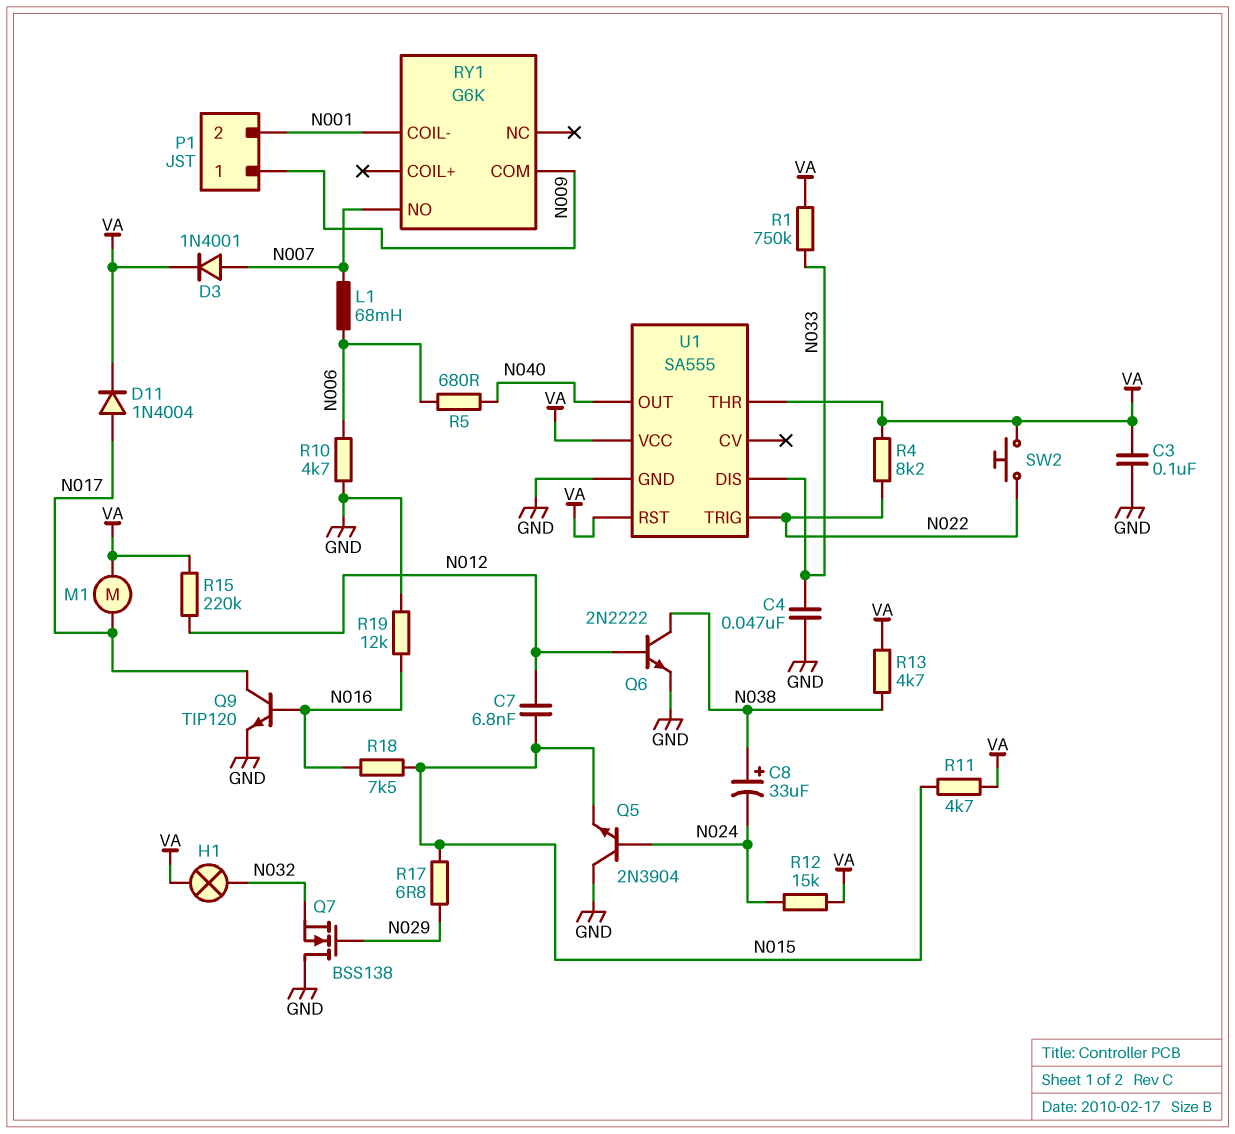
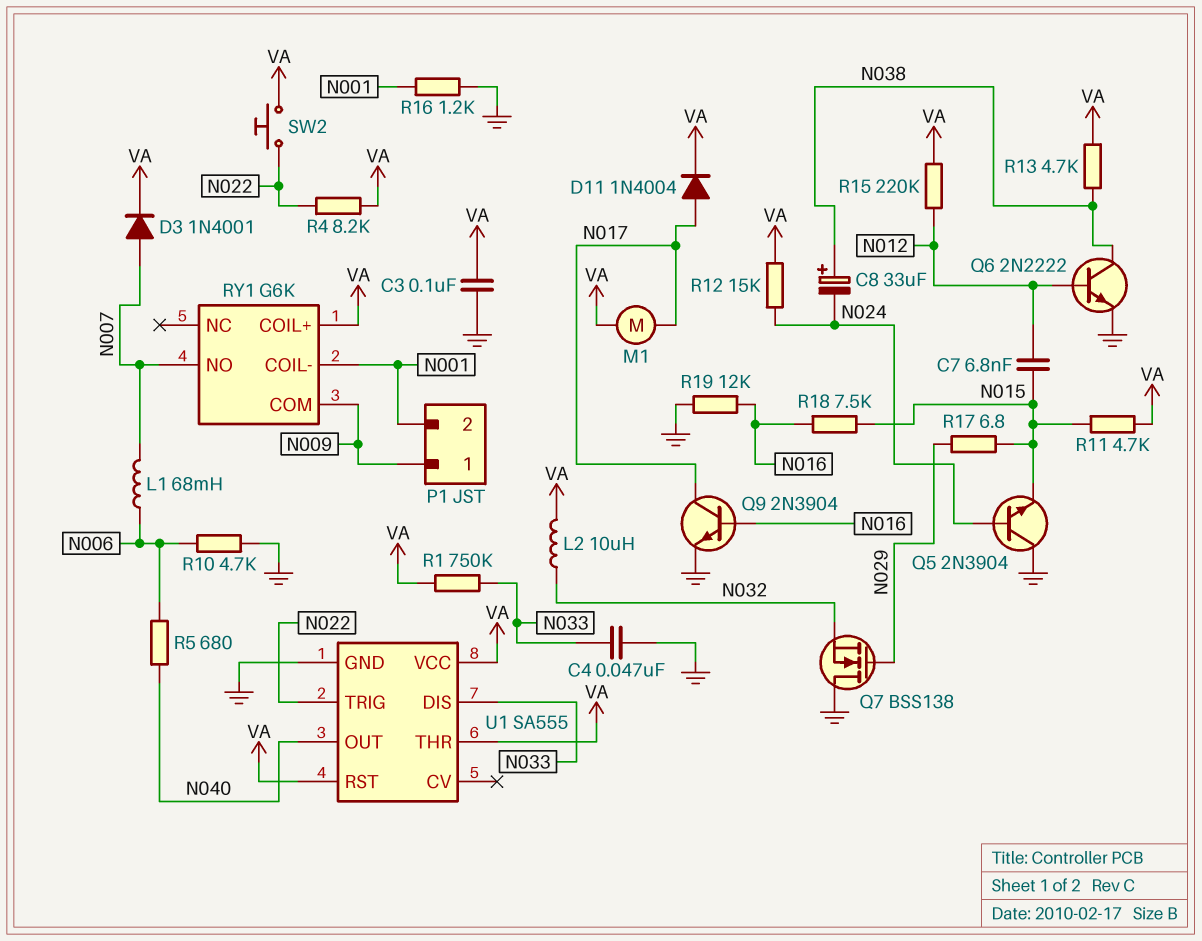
H1: lamp (N032, VA) -> none
L2: none -> 10uH (N032, VA)
Q9: NPN TIP120 (B N016, C N017, E GND) -> NPN 2N3904 (B N016, C N017, E GND)
R16: none -> 1.2k (GND, N001)
RY1 pin COIL+: none -> VA

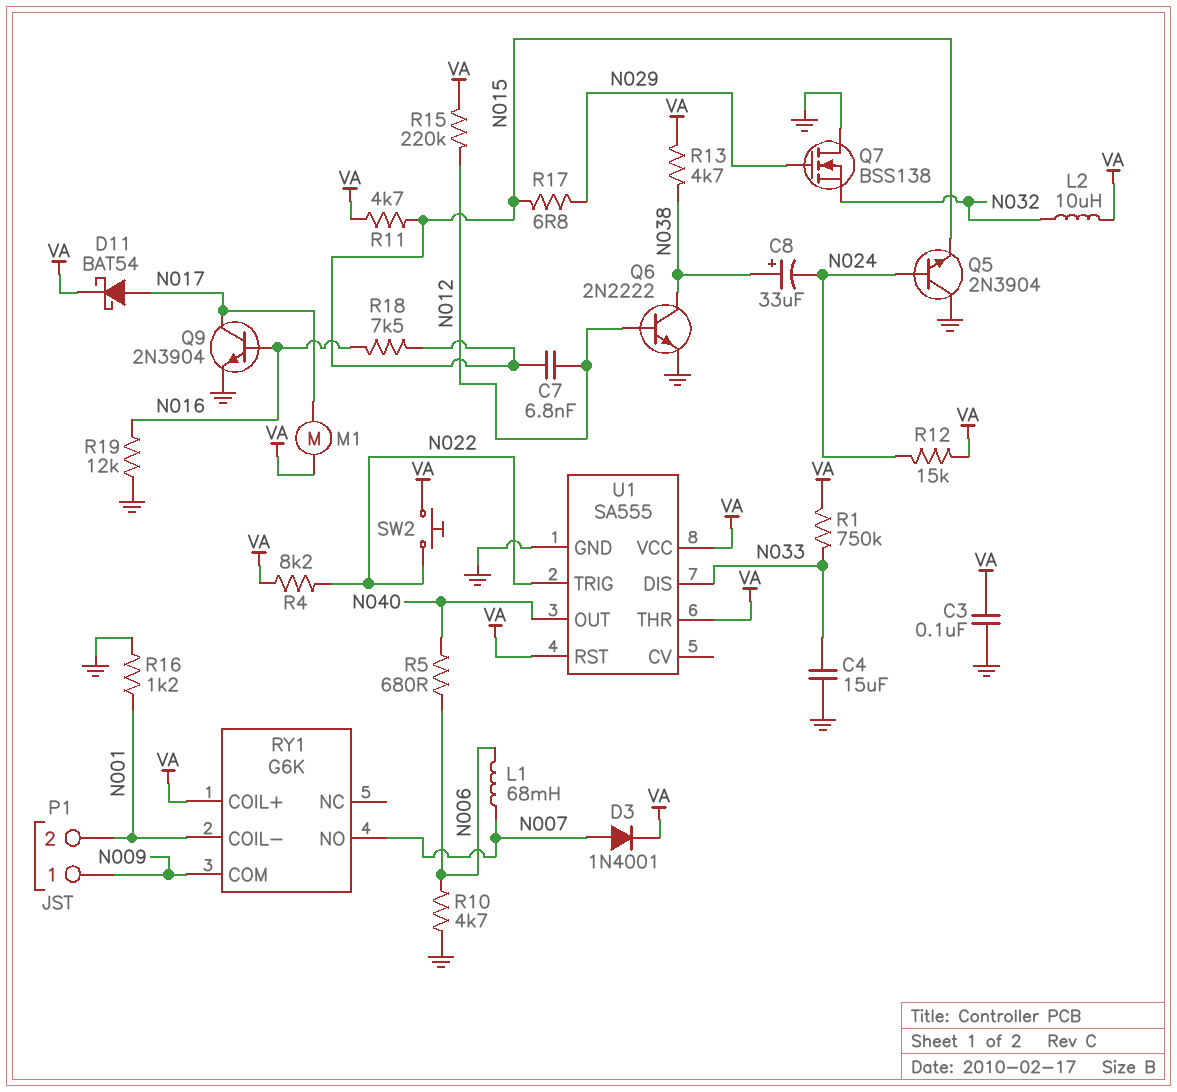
C4: 47nF (GND, N033) -> 15uF (GND, N033)
D11: diode 1N4004 (A N017, K VA) -> schottky BAT54 (A N017, K VA)

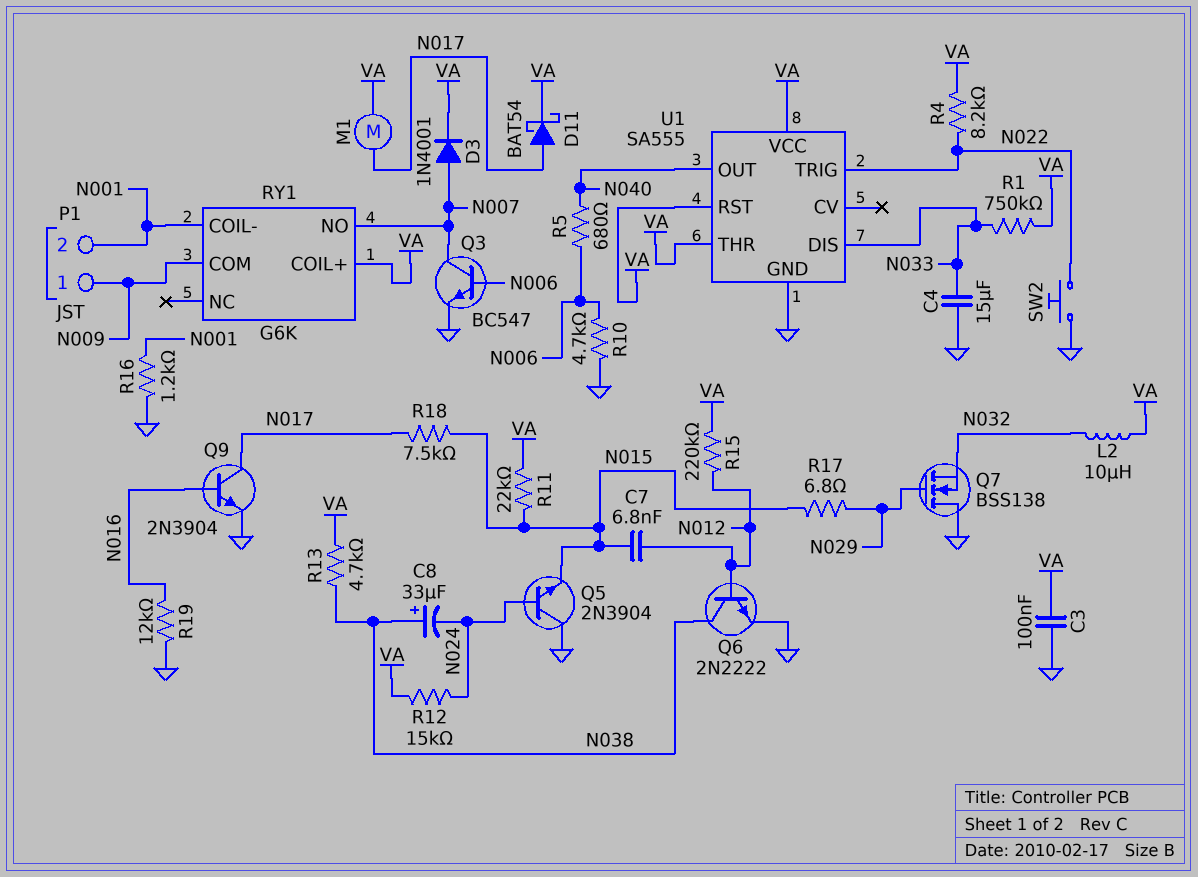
L1: 68mH (N006, N007) -> none
Q3: none -> NPN BC547 (B N006, C N007, E GND)
R11: 4.7k (N015, VA) -> 22k (N015, VA)
R18: 7.5k (N015, N016) -> 7.5k (N015, N017)
SW2: button (N022, VA) -> button (GND, N022)

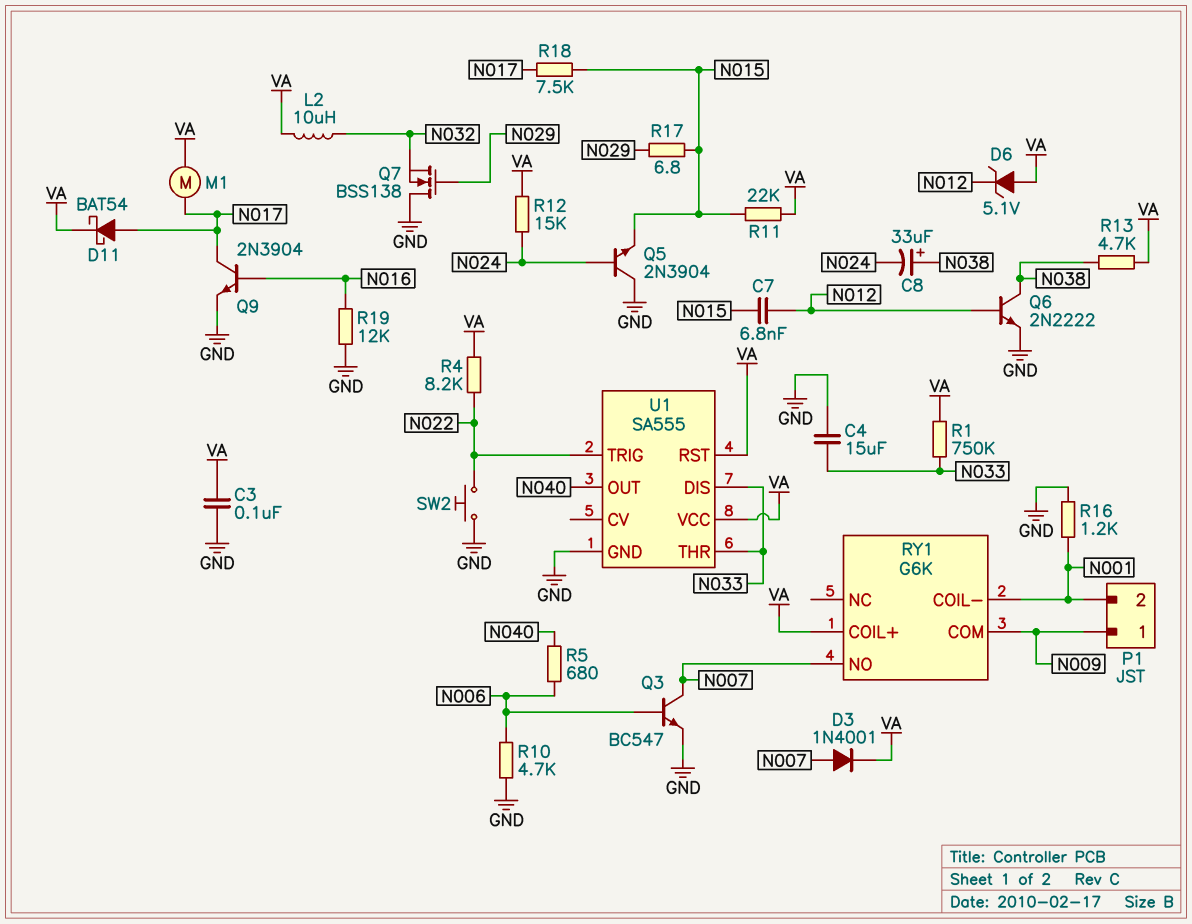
D6: none -> zener 5.1V (A VA, K N012)
R15: 220k (N012, VA) -> none
U1 pin THR: VA -> N033

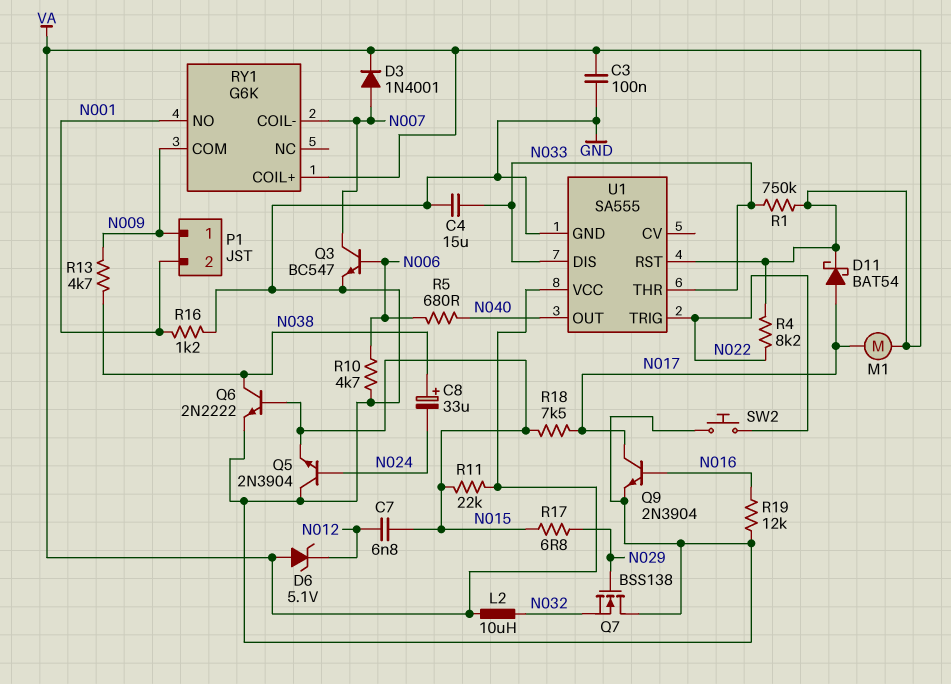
Q6: NPN 2N2222 (B N012, C N038, E GND) -> NPN 2N2222 (B N015, C N038, E GND)
R12: 15k (N024, VA) -> none
R13: 4.7k (N038, VA) -> 4.7k (N009, N038)
RY1 pin COIL-: N001 -> N007
RY1 pin NO: N007 -> N001

